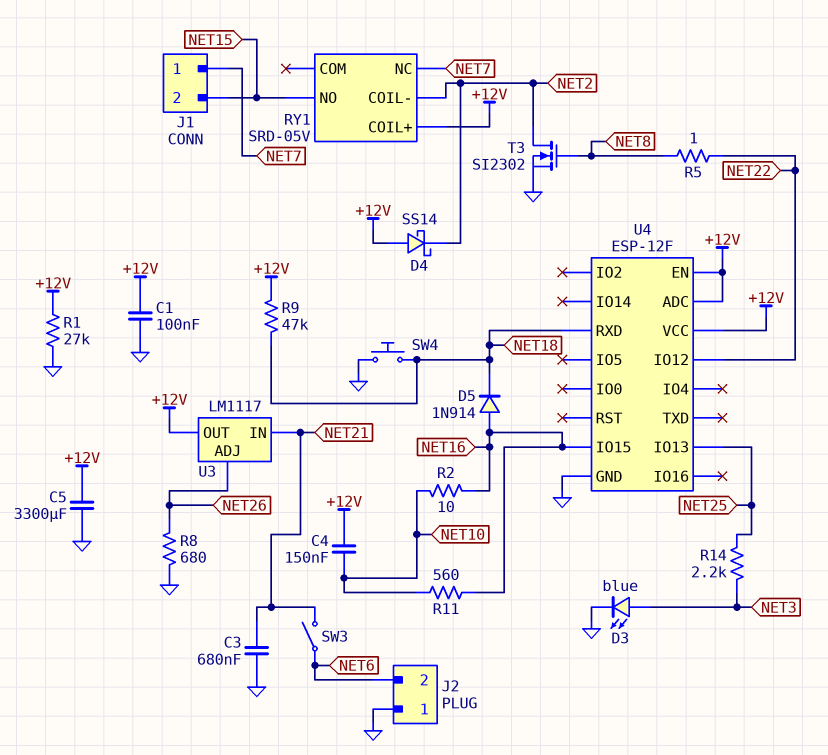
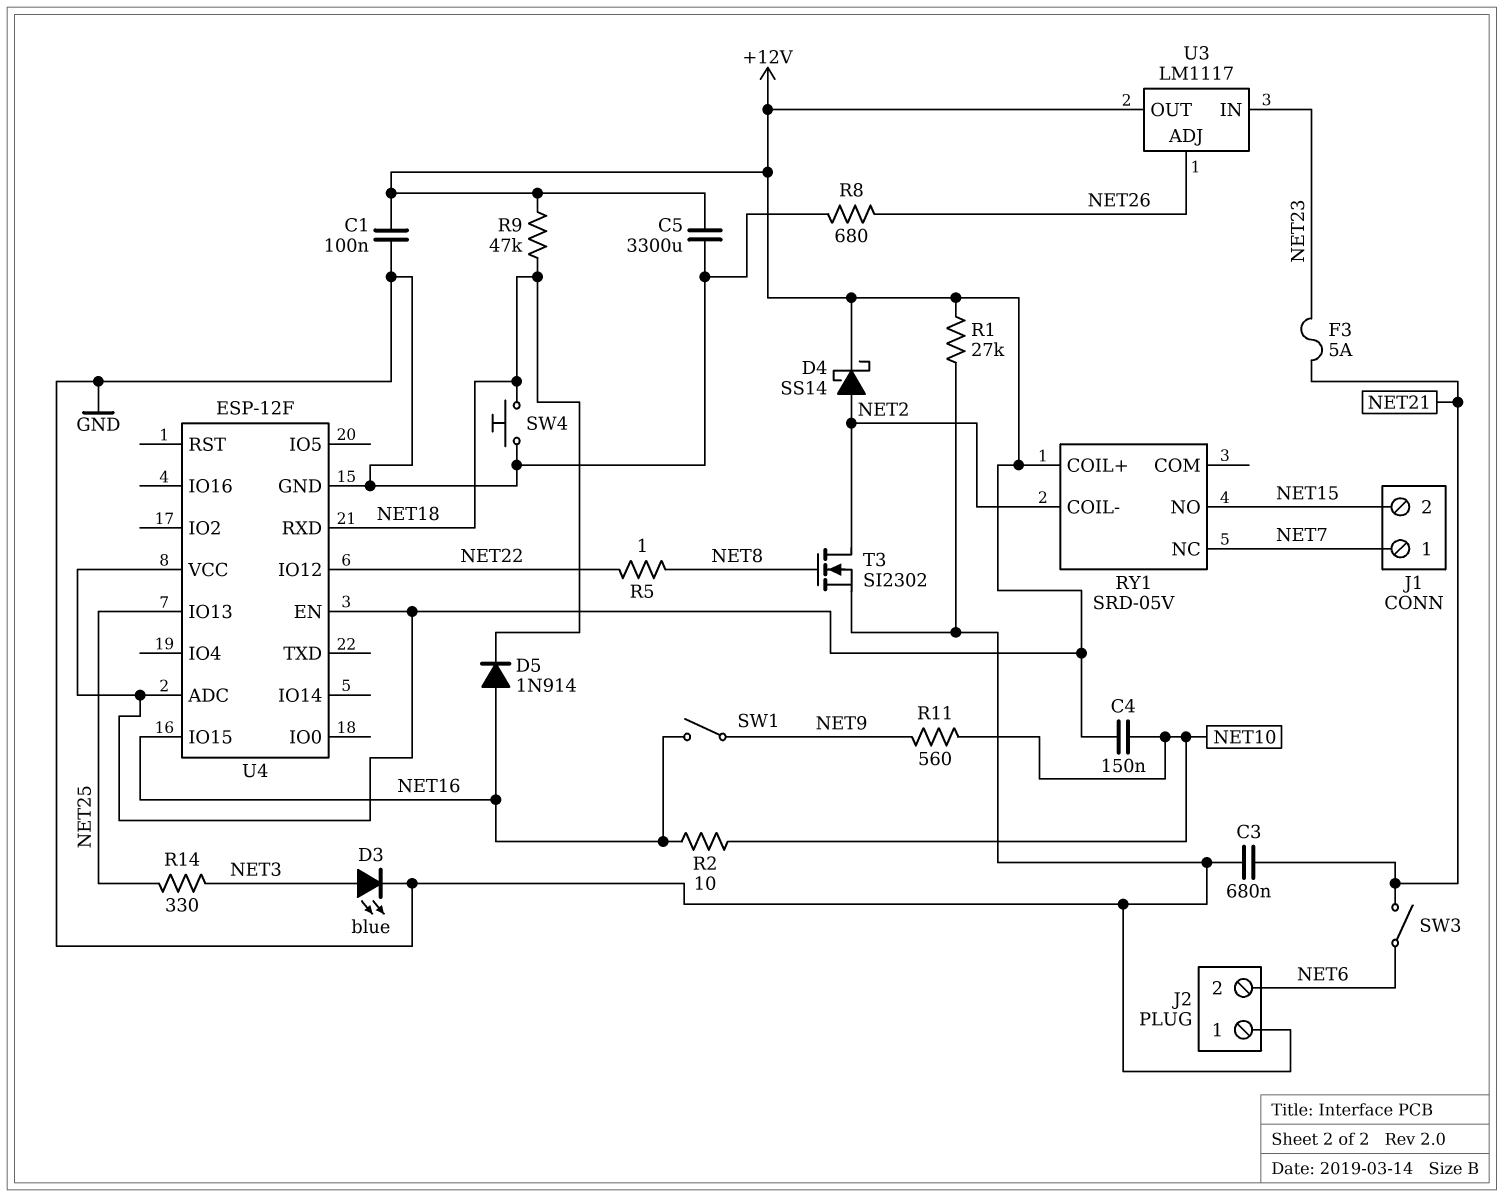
D4: schottky SS14 (A +12V, K NET2) -> schottky SS14 (A NET2, K +12V)
F3: none -> 5A (NET21, NET23)
R11: 560 (NET10, NET16) -> 560 (NET9, NET10)
R14: 2.2k (NET3, NET25) -> 330 (NET3, NET25)
SW1: none -> switch (NET9, NET16)
U3 pin IN: NET21 -> NET23

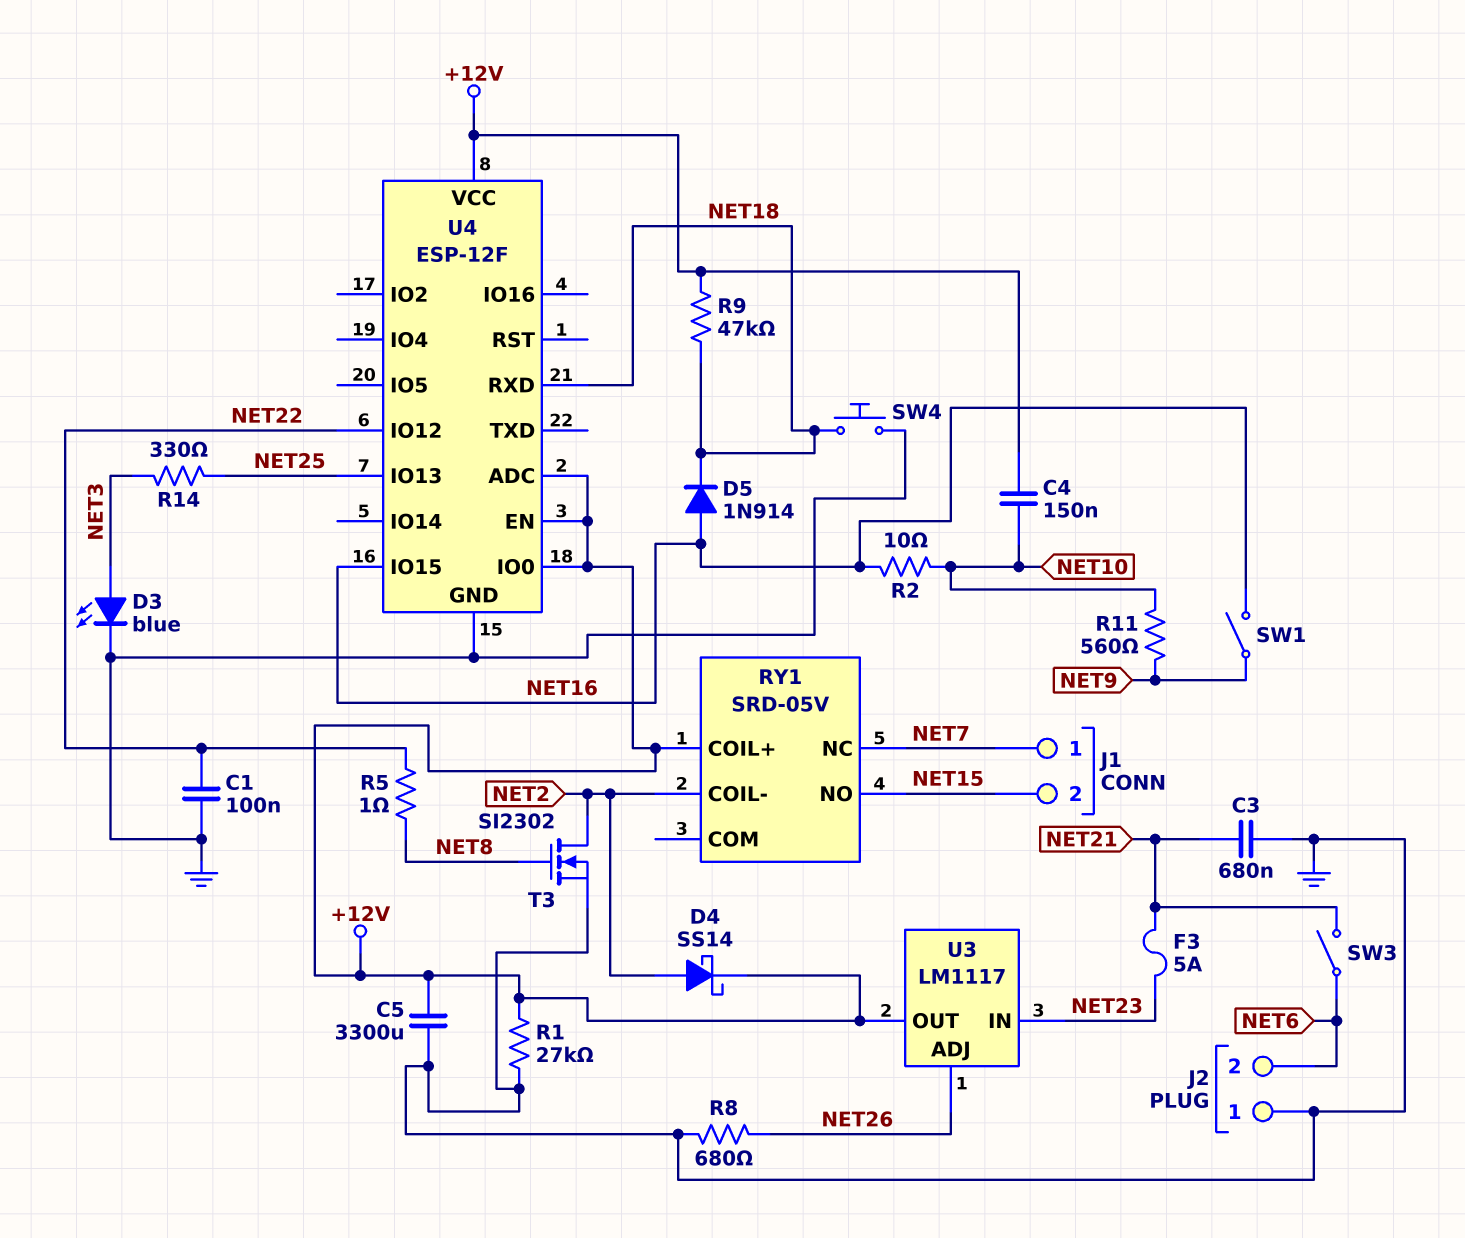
C1: 100nF (+12V, GND) -> 100nF (GND, NET22)
U4 pin IO0: none -> +12V

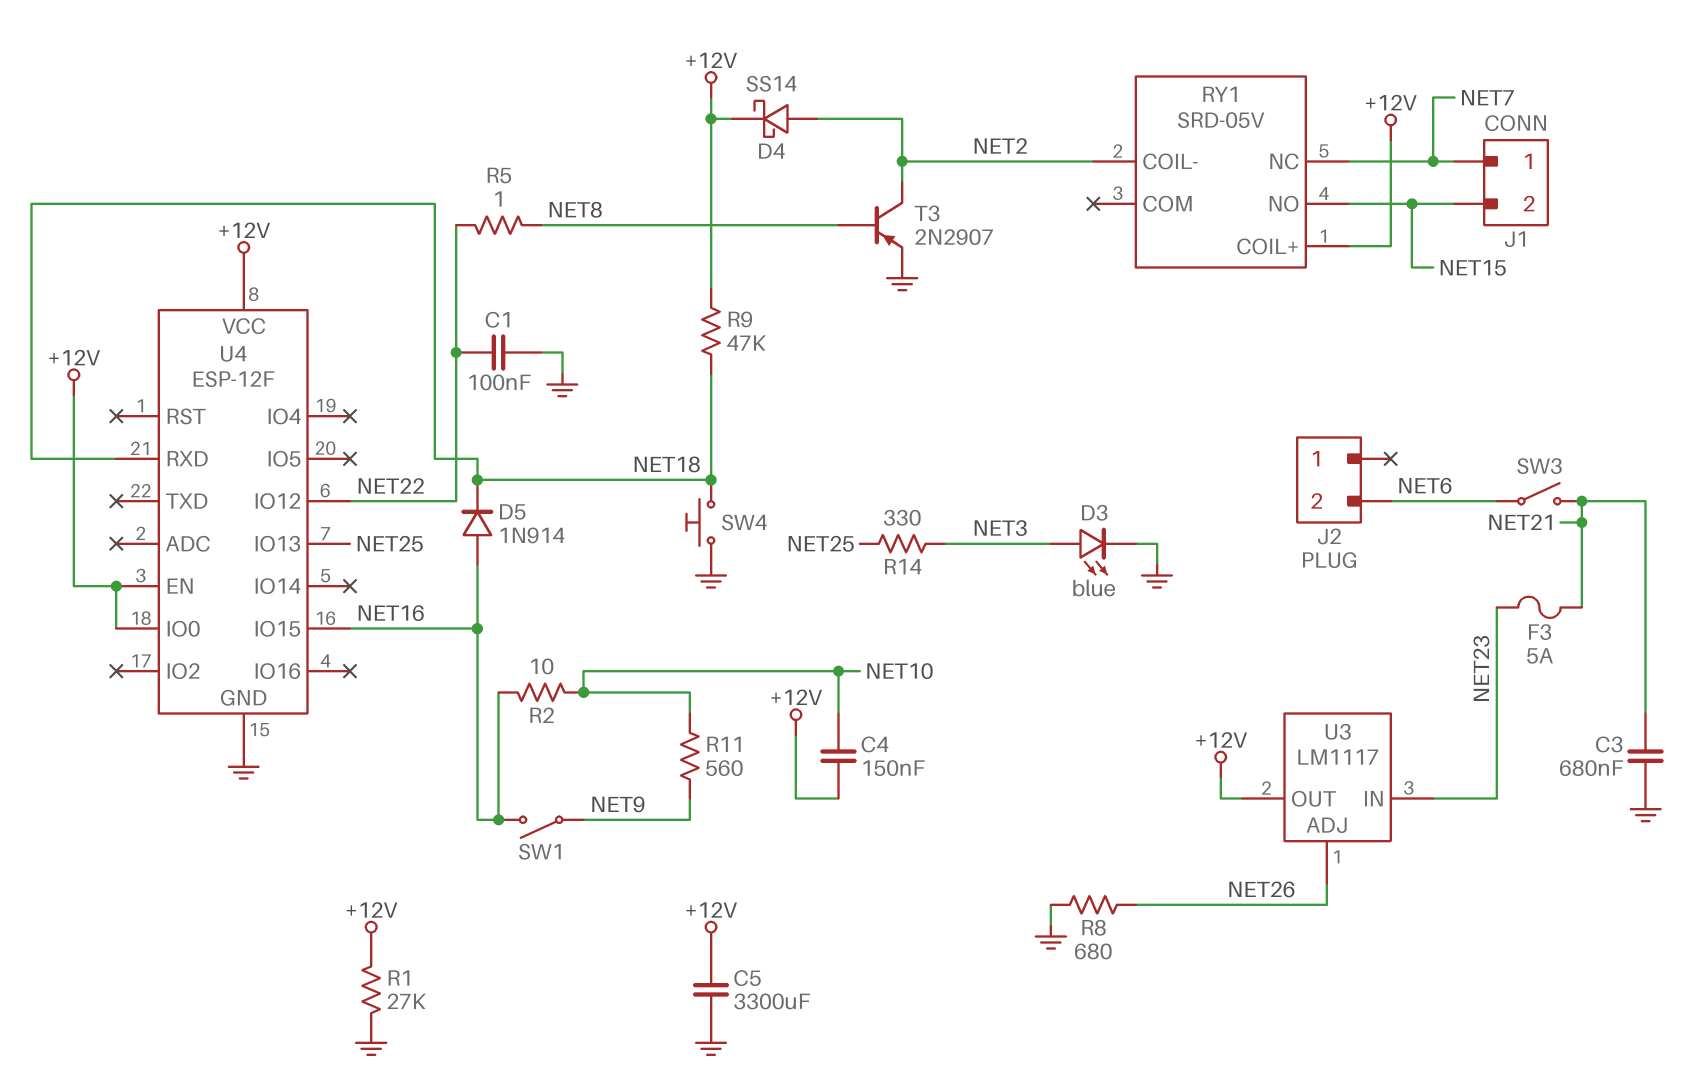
J2 pin 1: GND -> none
T3: NMOS SI2302 (G NET8, D NET2, S GND) -> PNP 2N2907 (B NET8, C NET2, E GND)
U4 pin ADC: +12V -> none

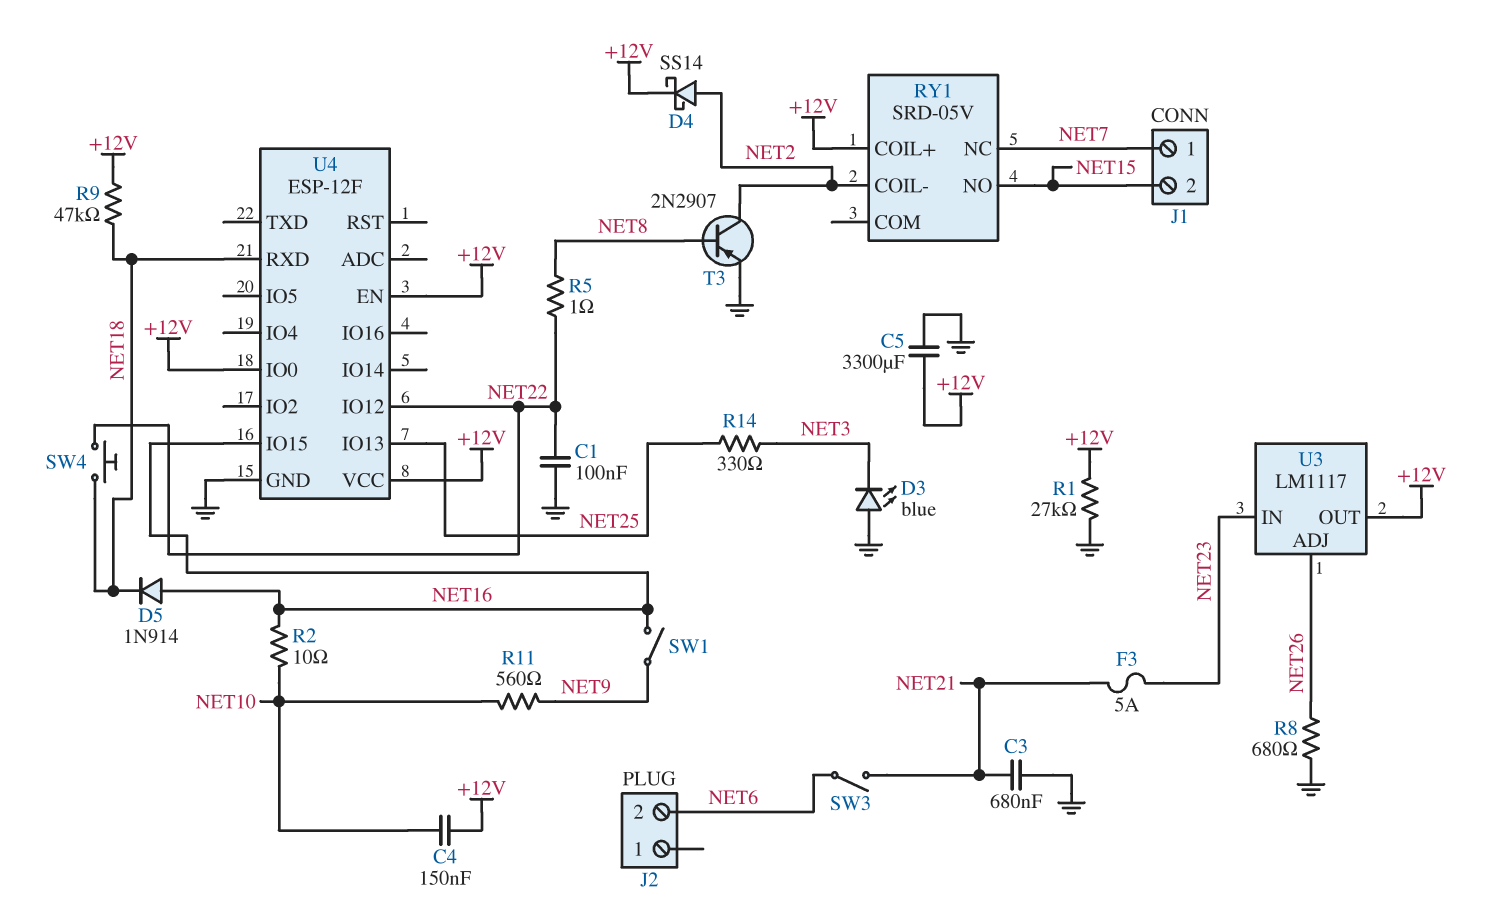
D3: LED blue (A NET3, K GND) -> LED blue (A GND, K NET3)
SW4: button (GND, NET18) -> button (NET18, NET22)

